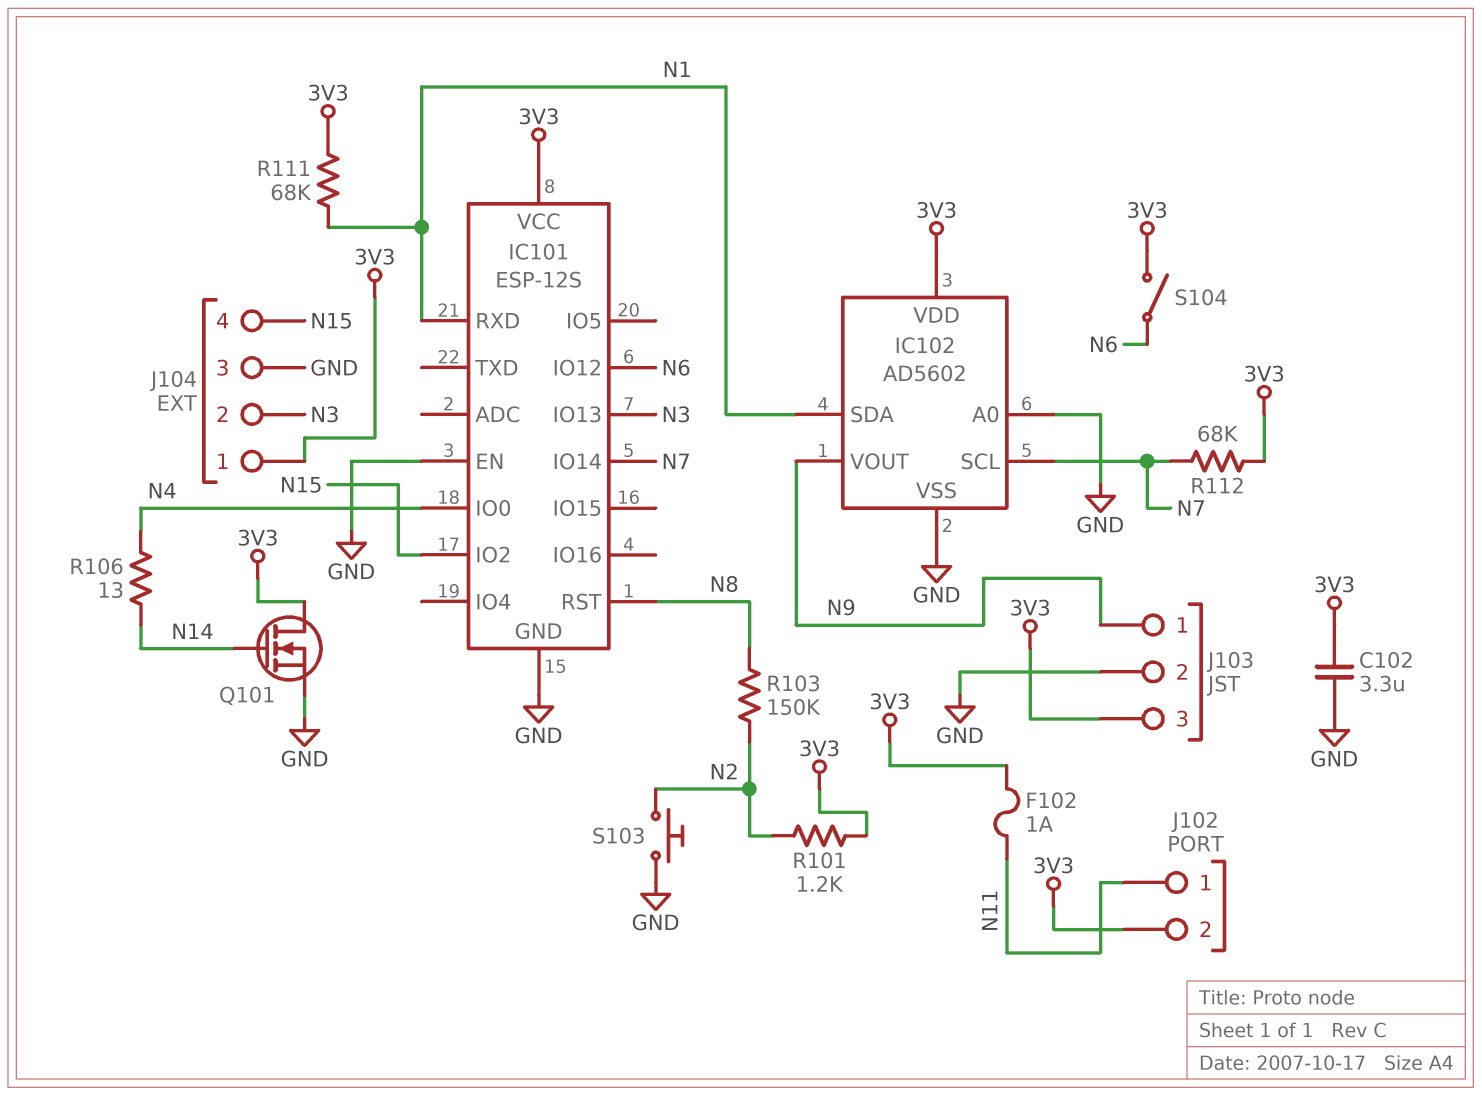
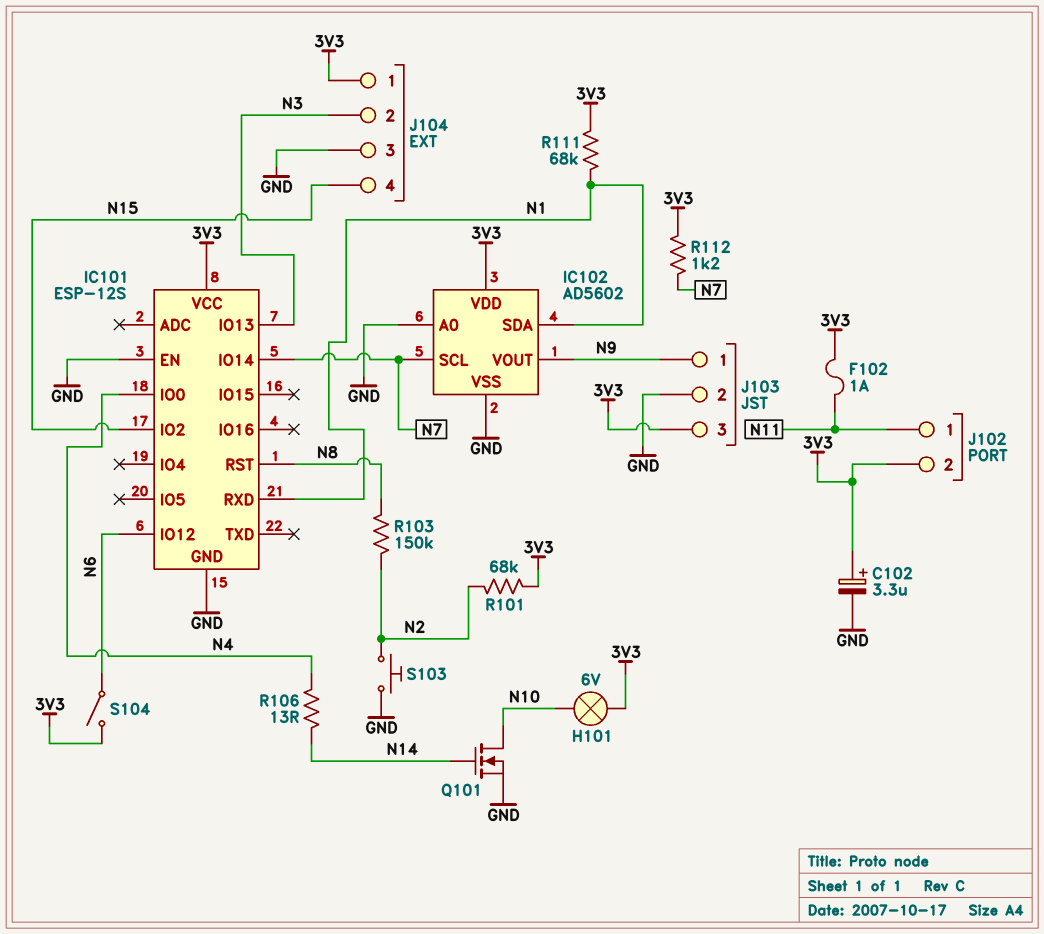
C102: 3.3uF (3V3, GND) -> 3.3uF (plus 3V3, minus GND)
H101: none -> lamp 6V (3V3, N10)
Q101: NMOS (G N14, D 3V3, S GND) -> NMOS (G N14, D N10, S GND)
R101: 1.2k (3V3, N2) -> 68k (3V3, N2)
R112: 68k (3V3, N7) -> 1.2k (3V3, N7)

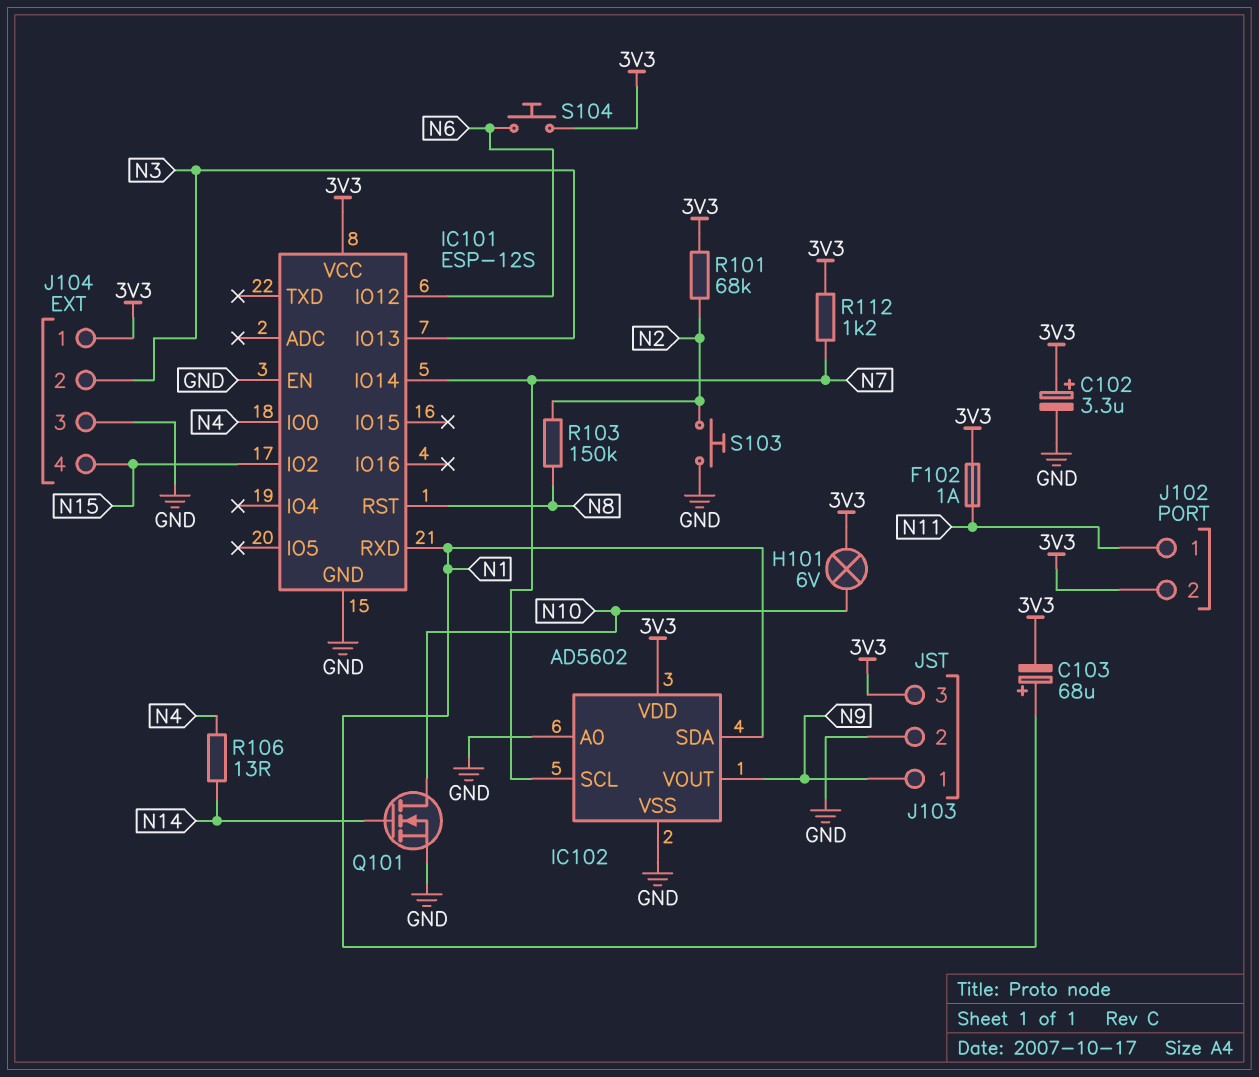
C103: none -> 68uF (plus N1, minus 3V3)
R111: 68k (3V3, N1) -> none
S104: switch (3V3, N6) -> button (3V3, N6)

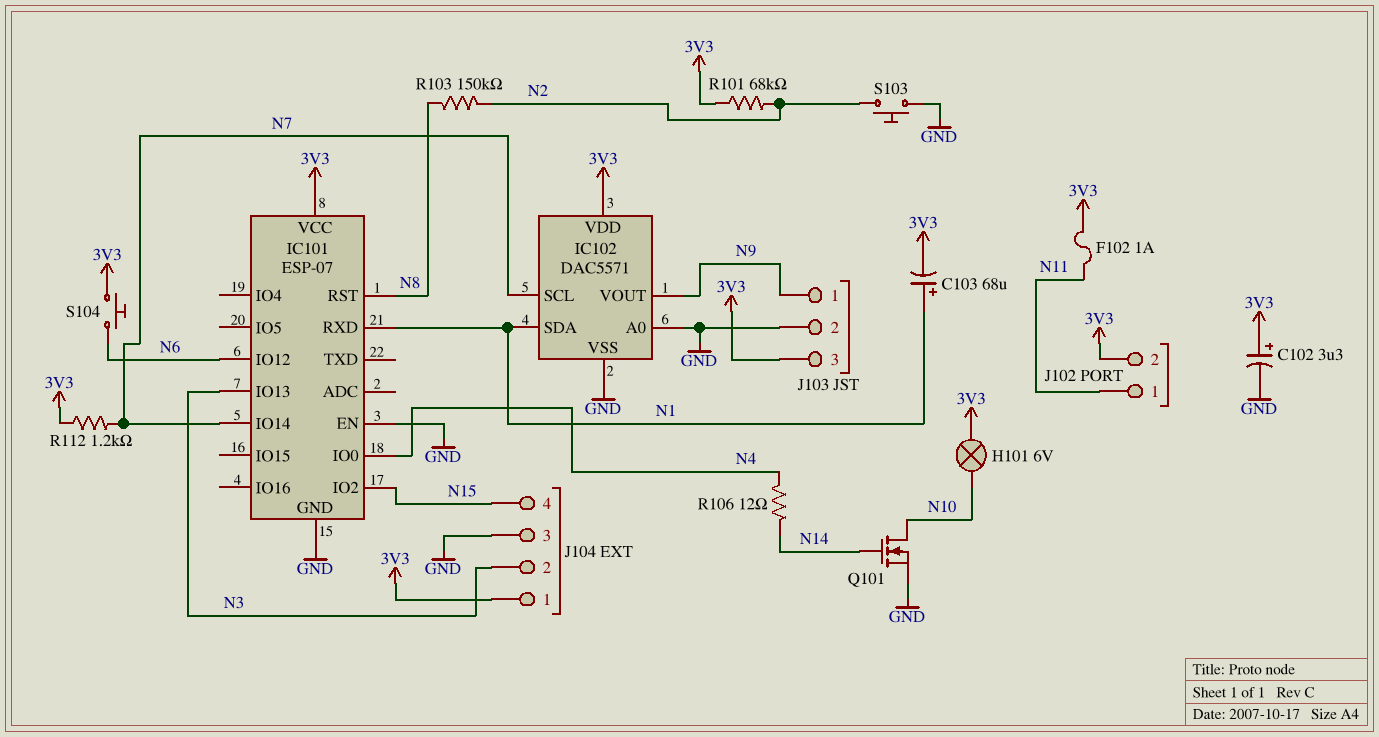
IC101: ESP-12S -> ESP-07
IC102: AD5602 -> DAC5571
R106: 13 (N4, N14) -> 12 (N4, N14)

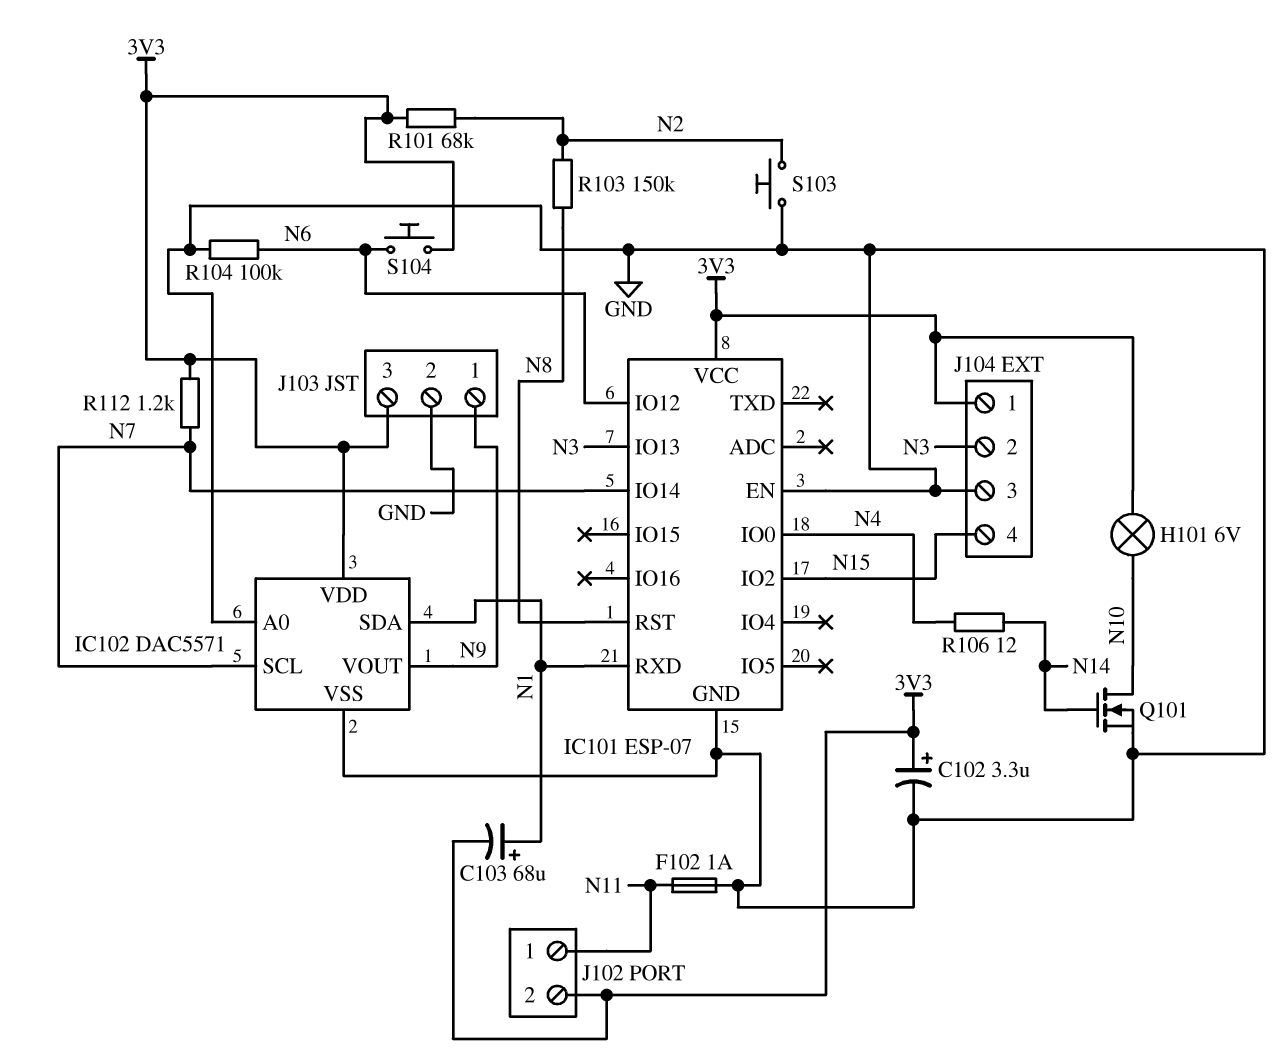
F102: 1A (3V3, N11) -> 1A (GND, N11)
R104: none -> 100k (GND, N6)

